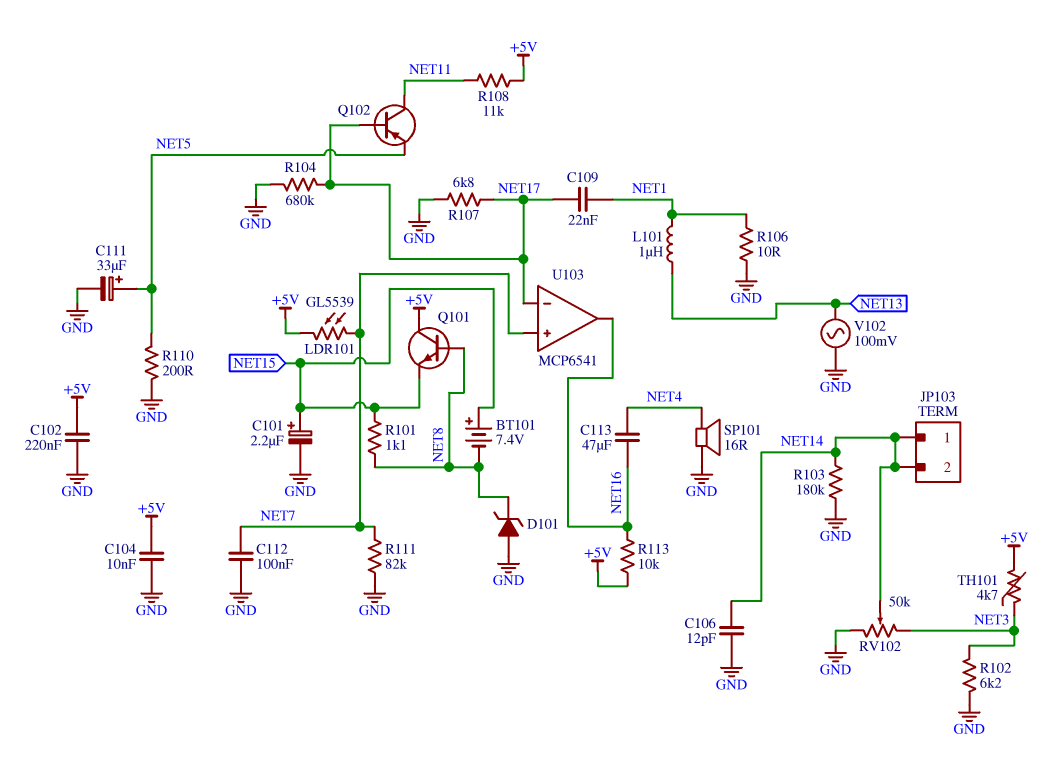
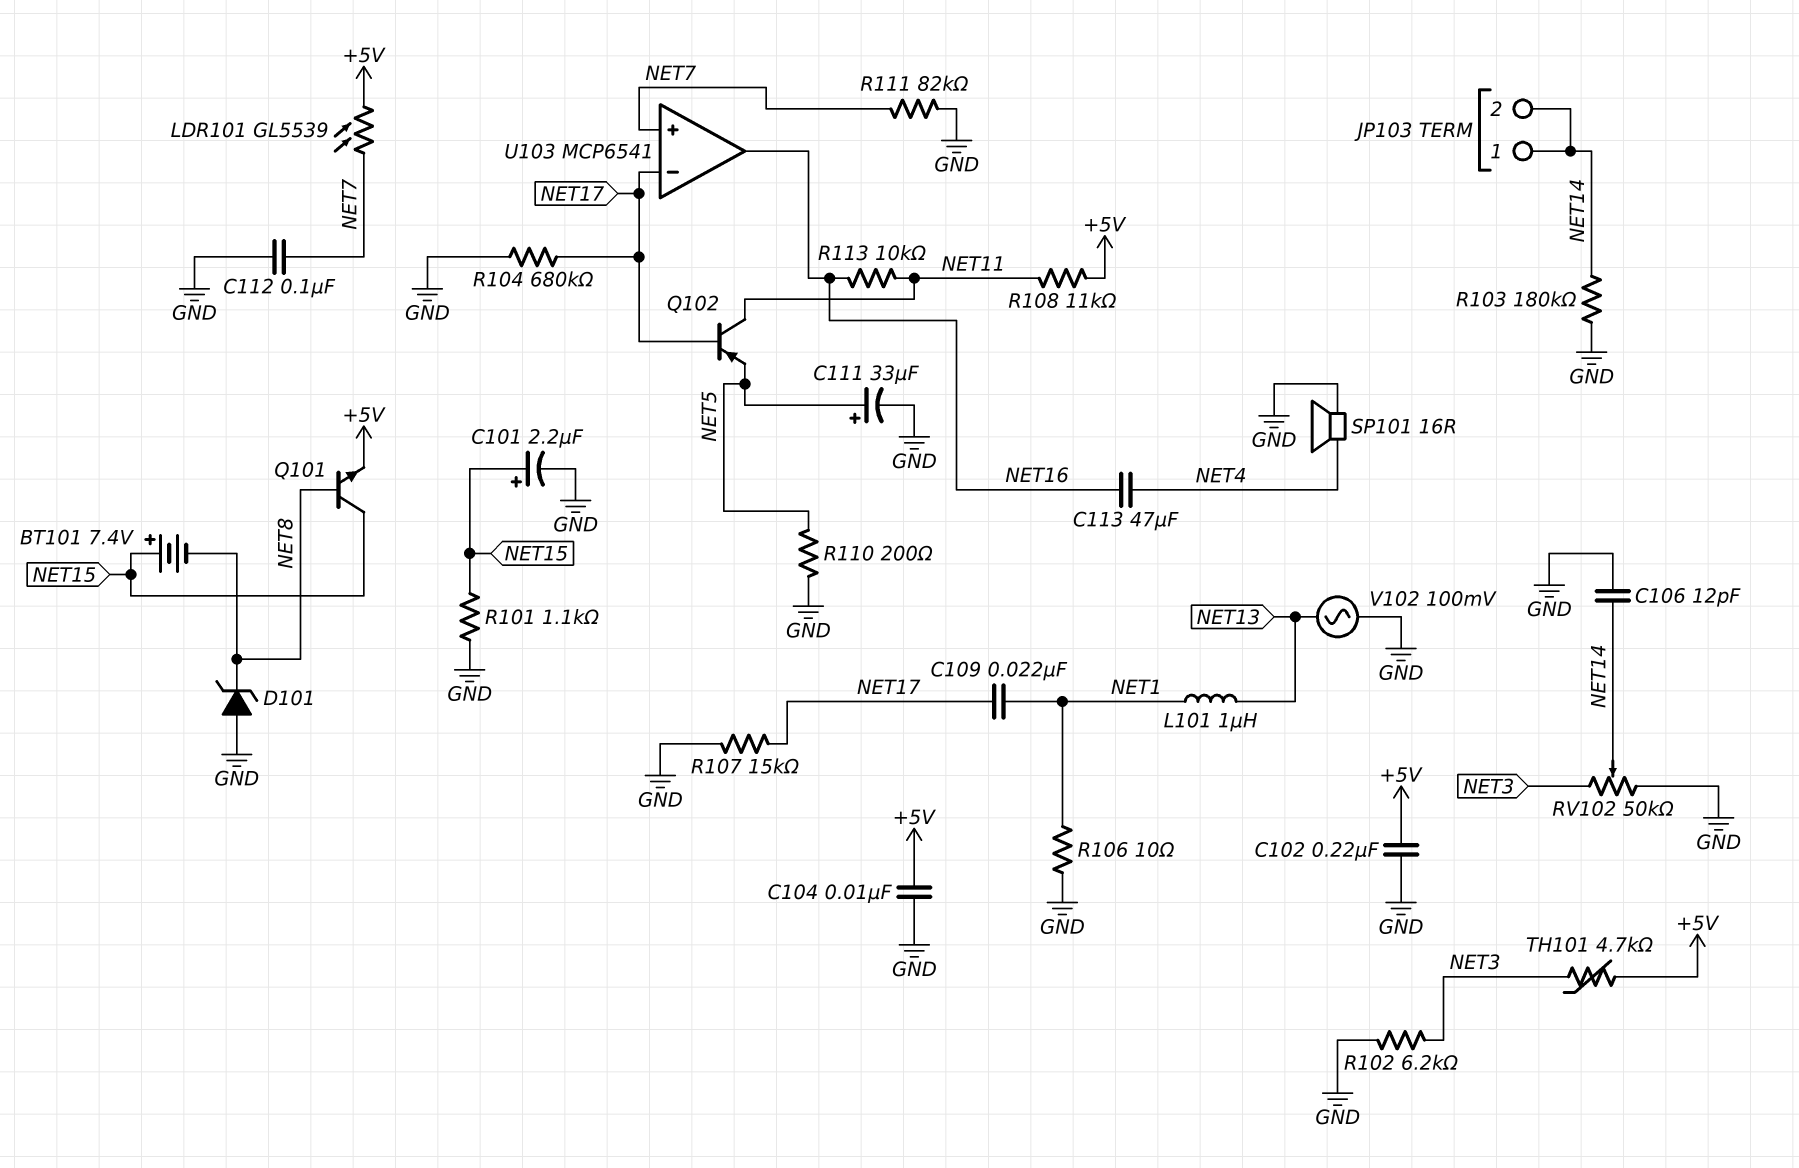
Q101: NPN (B NET8, C +5V, E NET15) -> NPN (B NET8, C NET15, E +5V)
R101: 1.1k (NET8, NET15) -> 1.1k (GND, NET15)
R107: 6.8k (GND, NET17) -> 15k (GND, NET17)
R113: 10k (+5V, NET16) -> 10k (NET11, NET16)

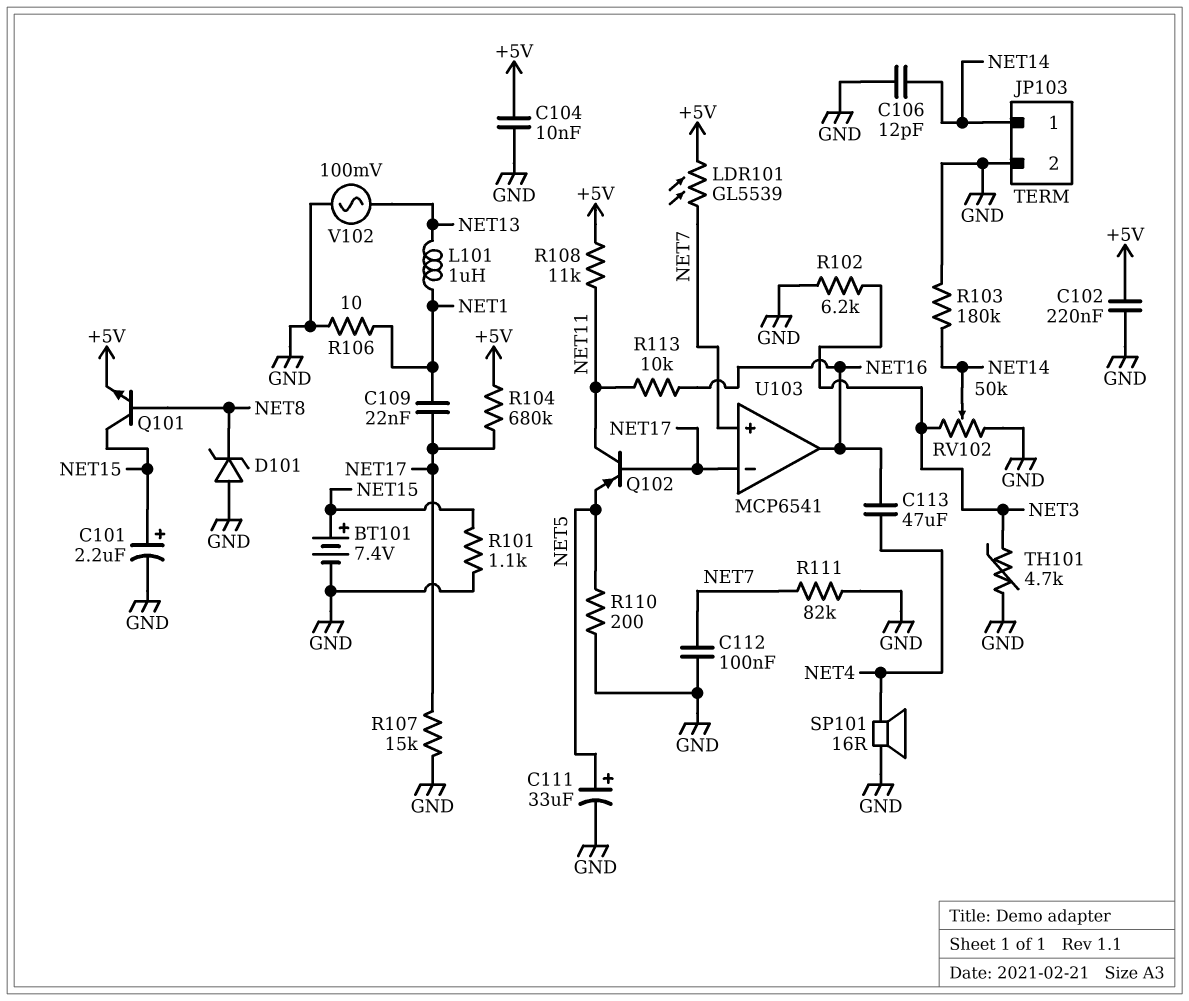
BT101: 7.4V (plus NET15, minus NET8) -> 7.4V (plus NET15, minus GND)
JP103 pin 2: NET14 -> GND
R104: 680k (GND, NET17) -> 680k (+5V, NET17)
TH101: 4.7k (+5V, NET3) -> 4.7k (GND, NET3)

